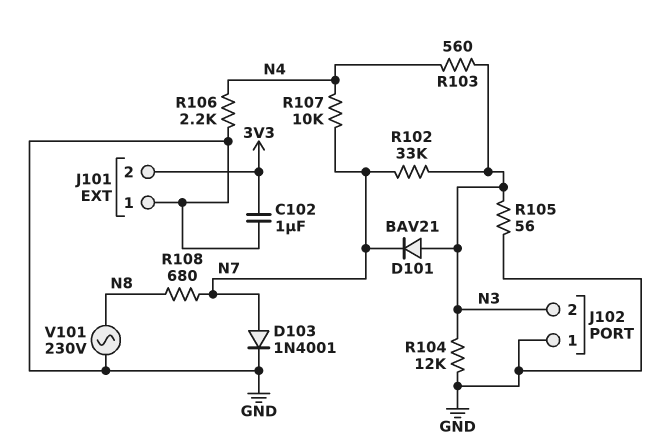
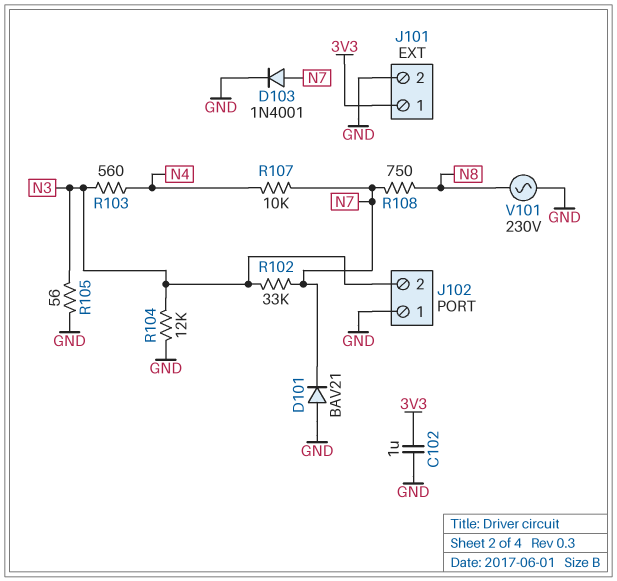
D101: diode BAV21 (A N3, K N7) -> diode BAV21 (A GND, K N7)
J101 pin 1: GND -> 3V3
J101 pin 2: 3V3 -> GND
R106: 2.2k (GND, N4) -> none
R108: 680 (N7, N8) -> 750 (N7, N8)

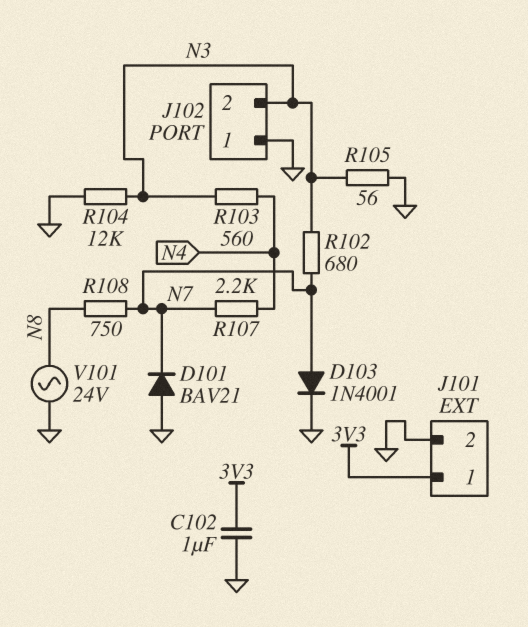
R102: 33k (N3, N7) -> 680 (N3, N7)
R107: 10k (N4, N7) -> 2.2k (N4, N7)
V101: AC 230V (GND, N8) -> AC 24V (GND, N8)

